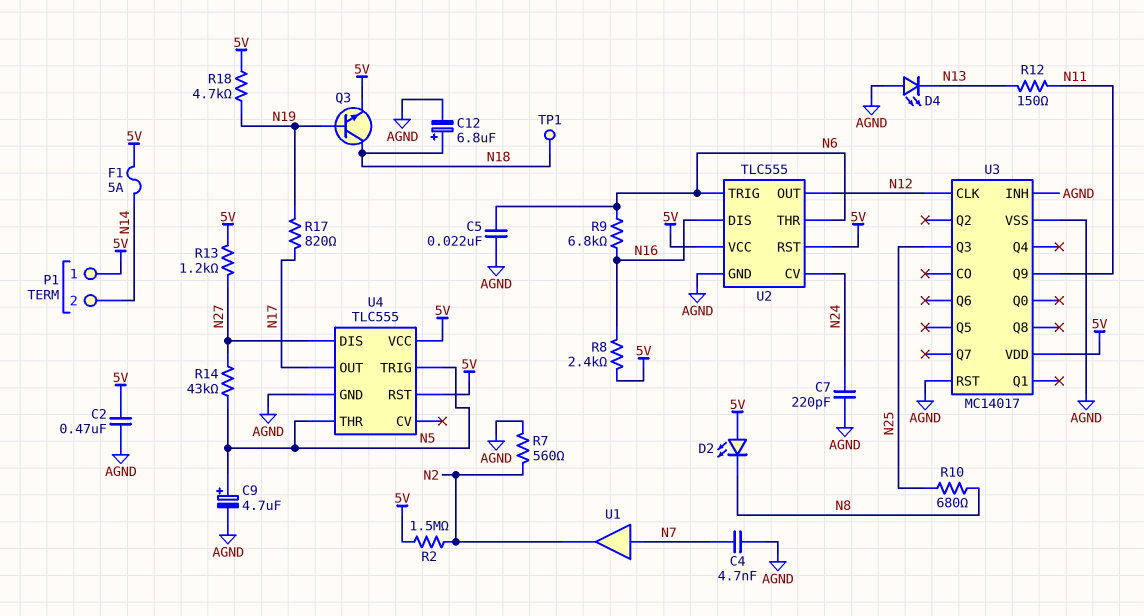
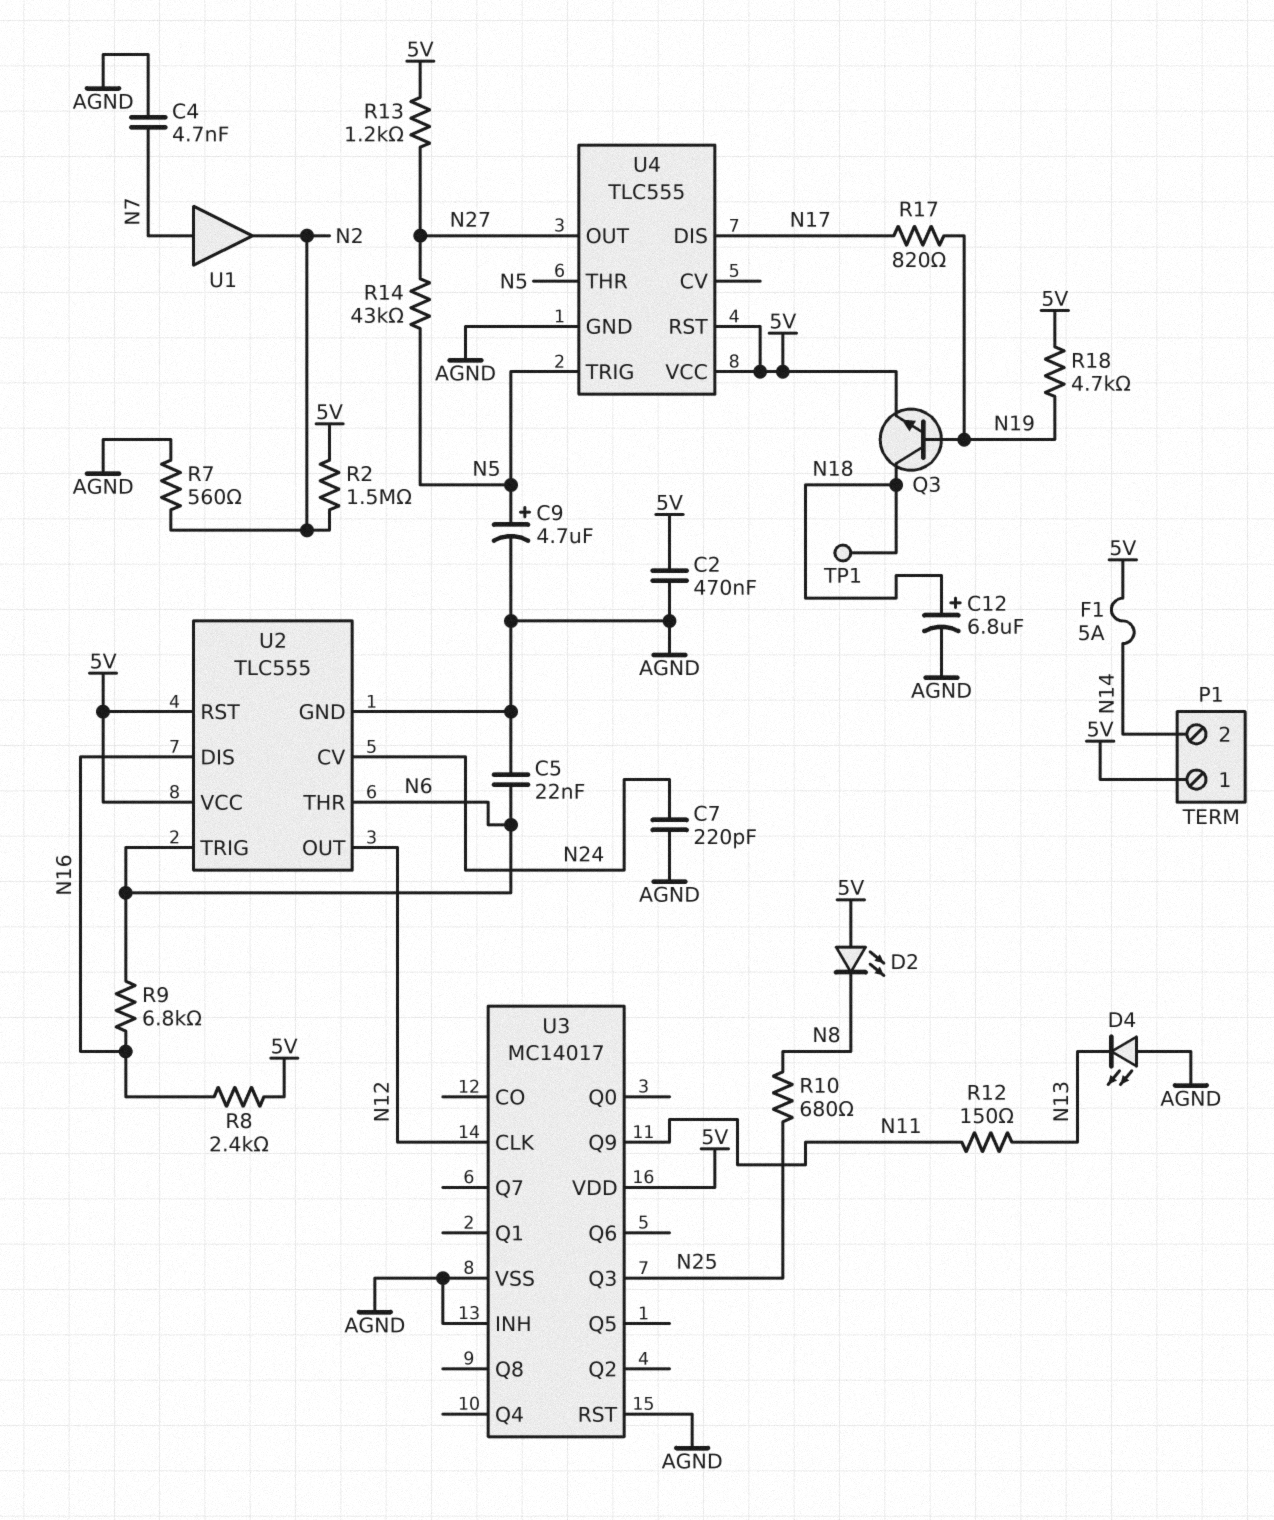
U4 pin DIS: N27 -> N17
U4 pin OUT: N17 -> N27

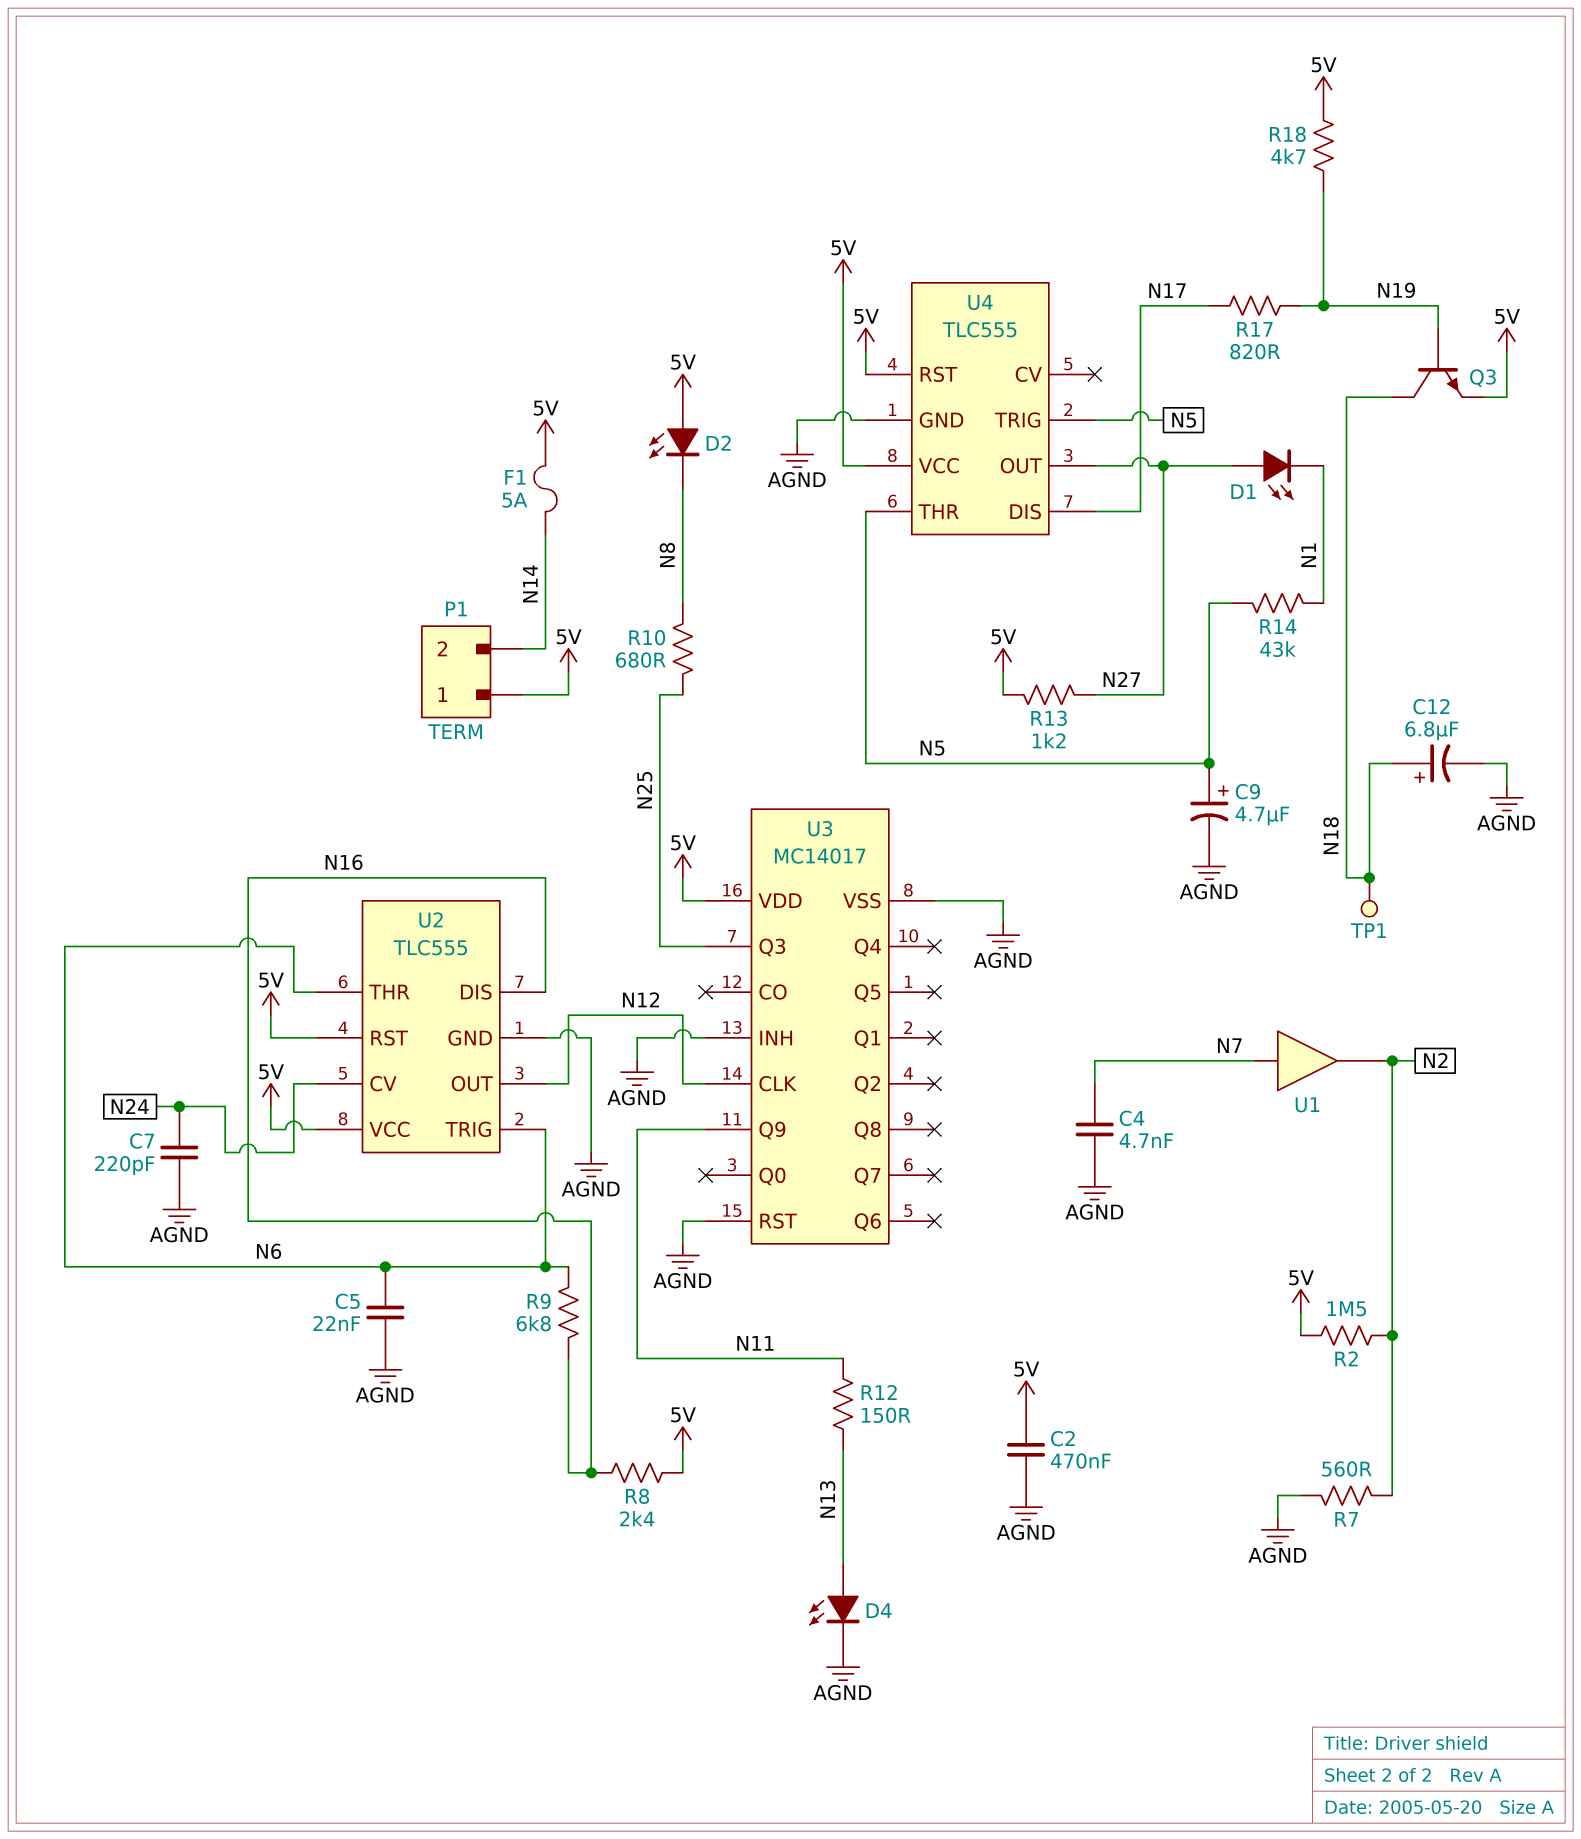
D1: none -> LED (A N27, K N1)
D4: LED (A AGND, K N13) -> LED (A N13, K AGND)
R14: 43k (N5, N27) -> 43k (N1, N5)

